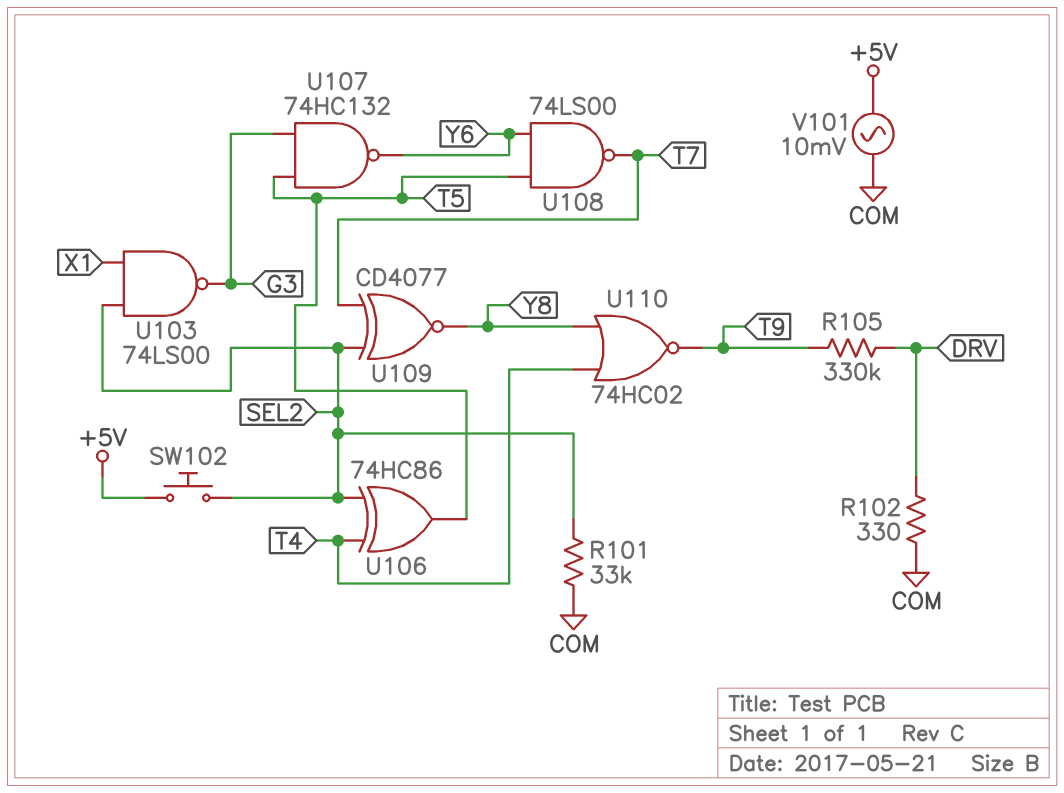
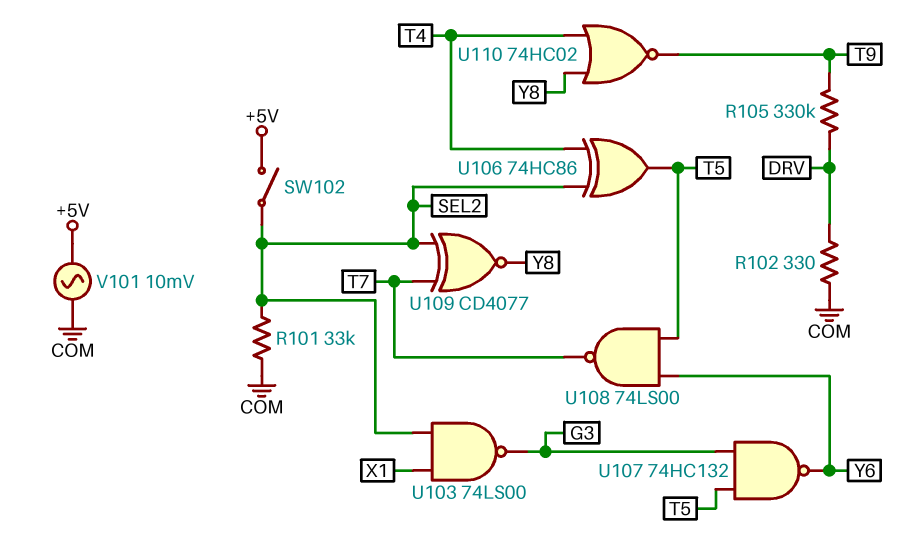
SW102: button (+5V, SEL2) -> switch (+5V, SEL2)

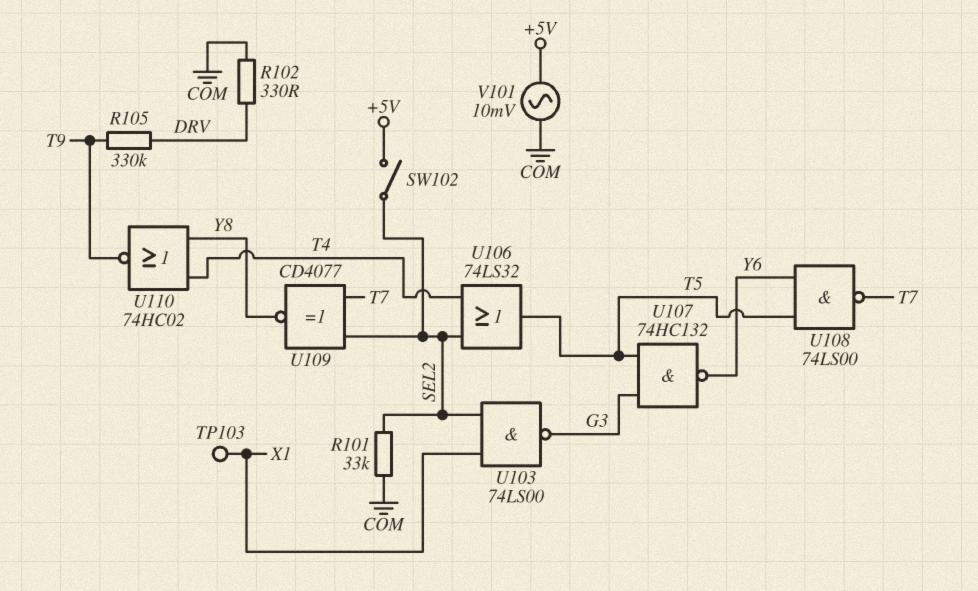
TP103: none -> test point (X1)
U106: XOR 74HC86 (in SEL2, in T4, out T5) -> OR 74LS32 (in SEL2, in T4, out T5)

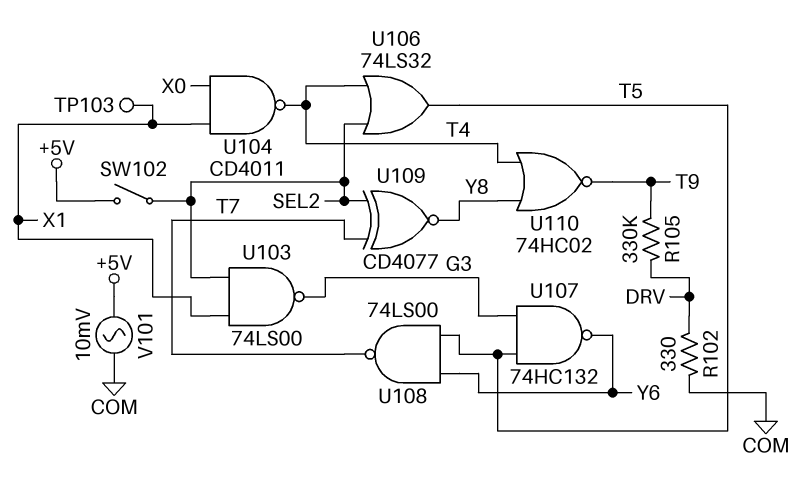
R101: 33k (COM, SEL2) -> none
U104: none -> NAND CD4011 (in X0, in X1, out T4)

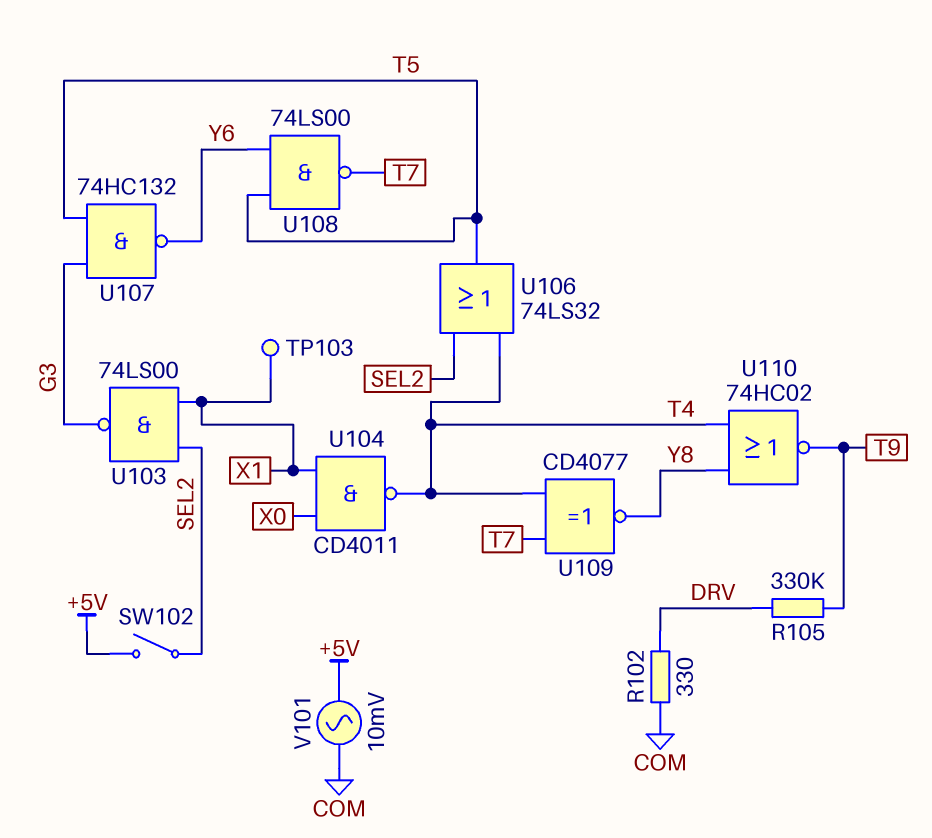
U109: XNOR CD4077 (in SEL2, in T7, out Y8) -> XNOR CD4077 (in T4, in T7, out Y8)

